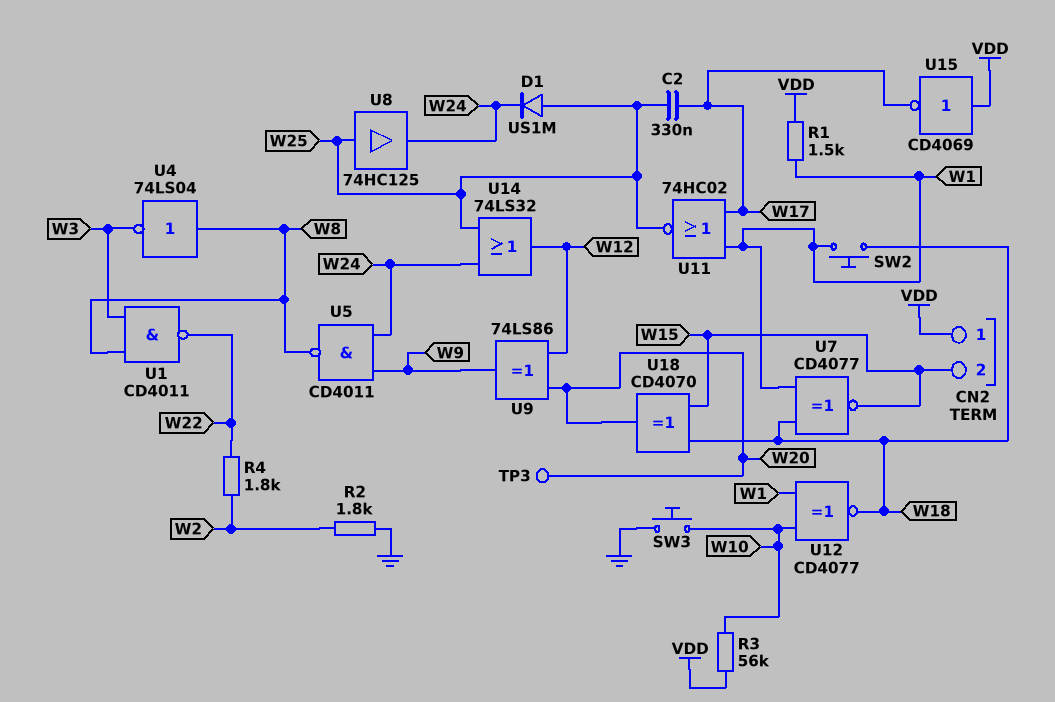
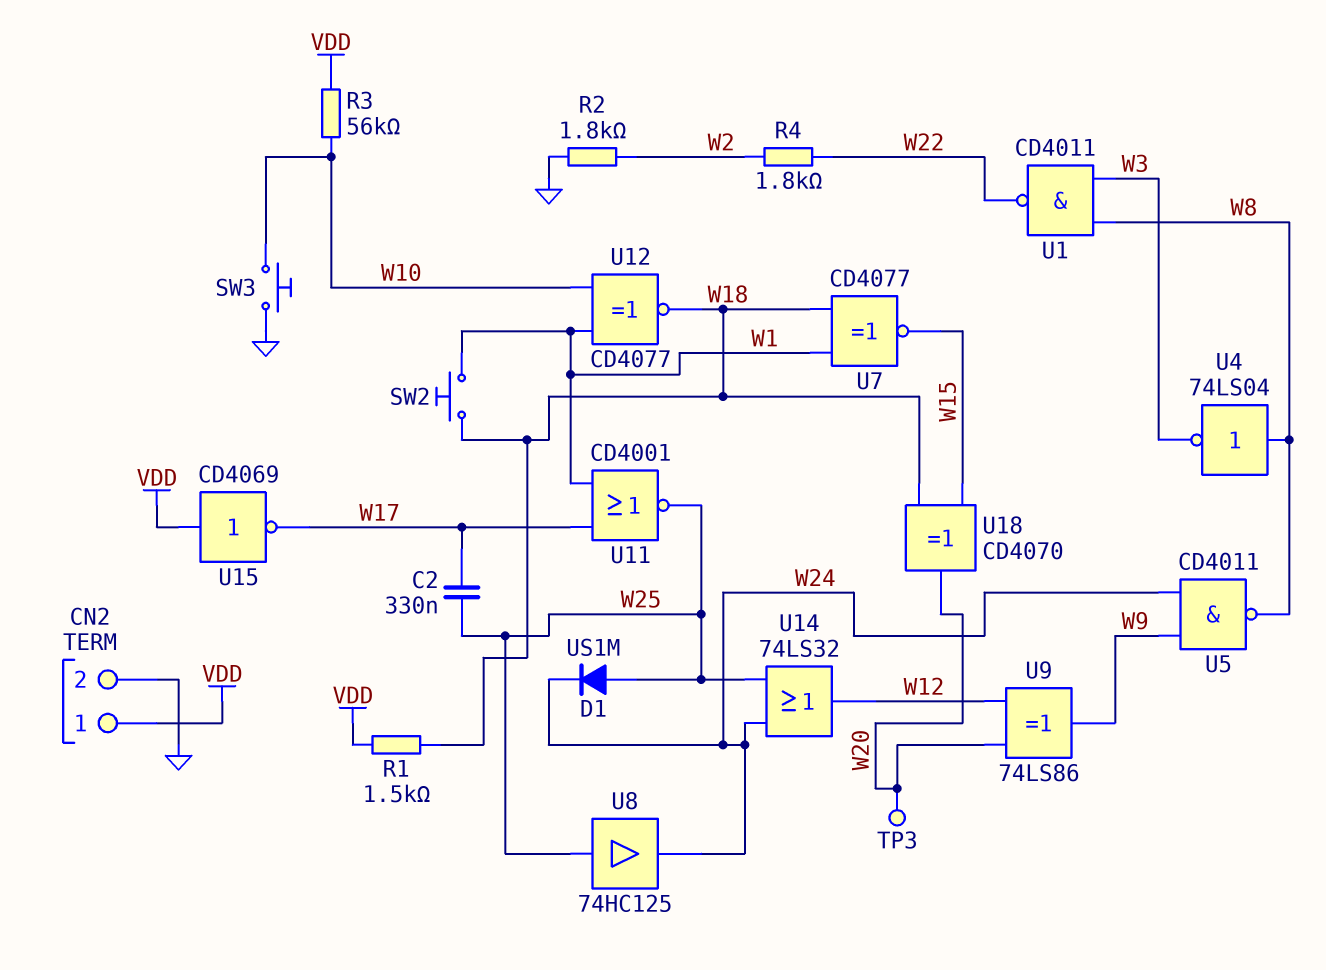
CN2 pin 2: W15 -> GND
R1: 1.5k (VDD, W1) -> 1.5k (VDD, W18)
U11: NOR 74HC02 (in W1, in W17, out W25) -> NOR CD4001 (in W1, in W17, out W25)

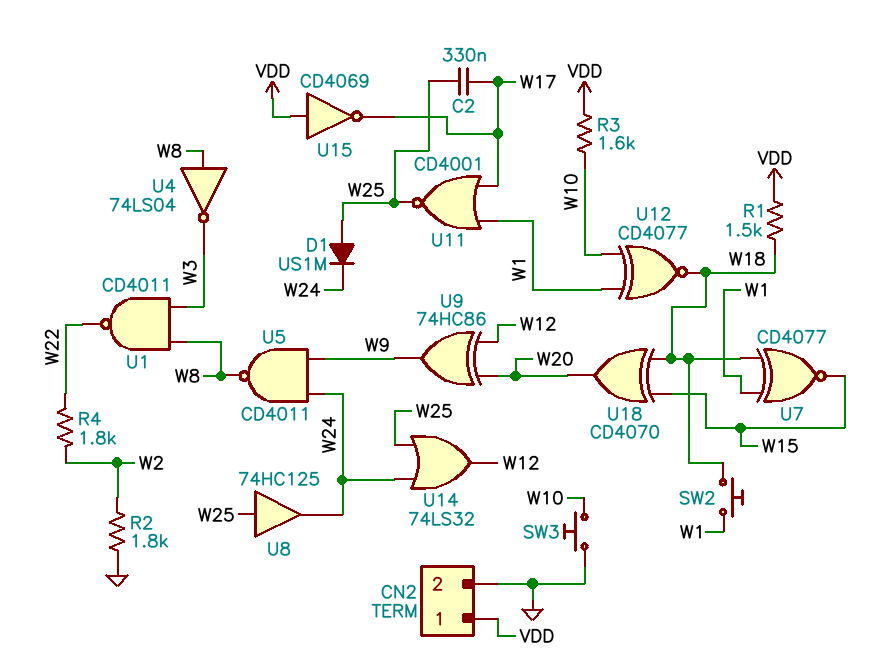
R3: 56k (VDD, W10) -> 1.6k (VDD, W10)
TP3: test point (W20) -> none
U9: XOR 74LS86 (in W12, in W20, out W9) -> XOR 74HC86 (in W12, in W20, out W9)

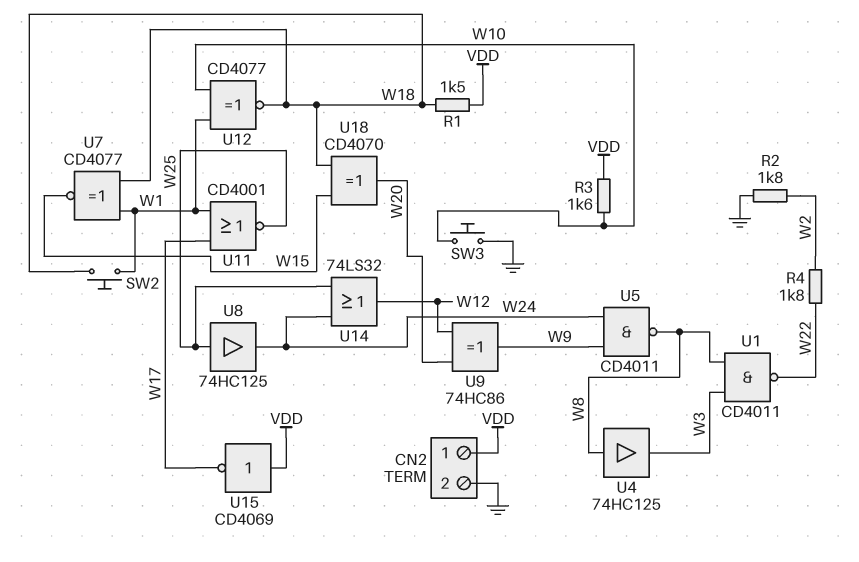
C2: 330nF (W17, W25) -> none
D1: diode US1M (A W25, K W24) -> none
U4: NOT 74LS04 (in W8, out W3) -> buffer 74HC125 (in W8, out W3)

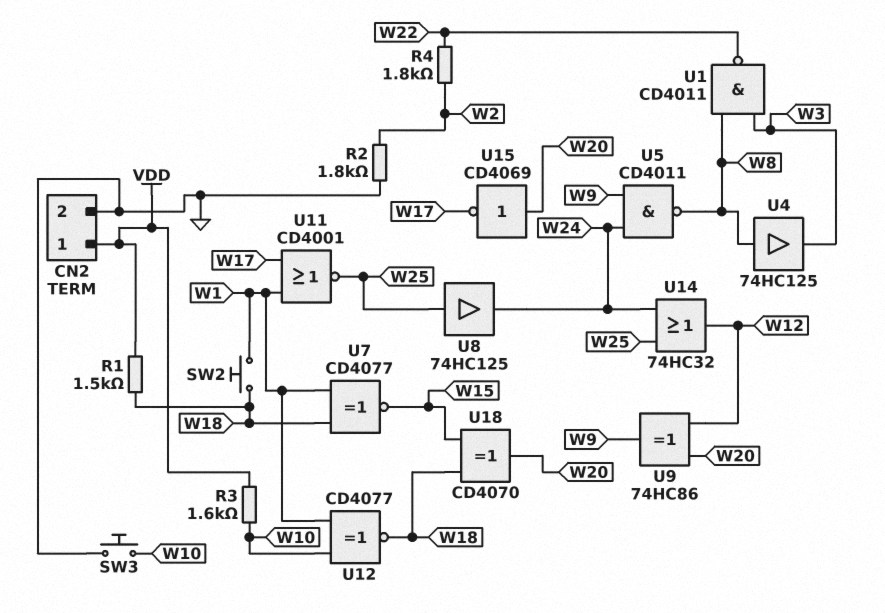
U14: OR 74LS32 (in W24, in W25, out W12) -> OR 74HC32 (in W24, in W25, out W12)
U15: NOT CD4069 (in VDD, out W17) -> NOT CD4069 (in W20, out W17)

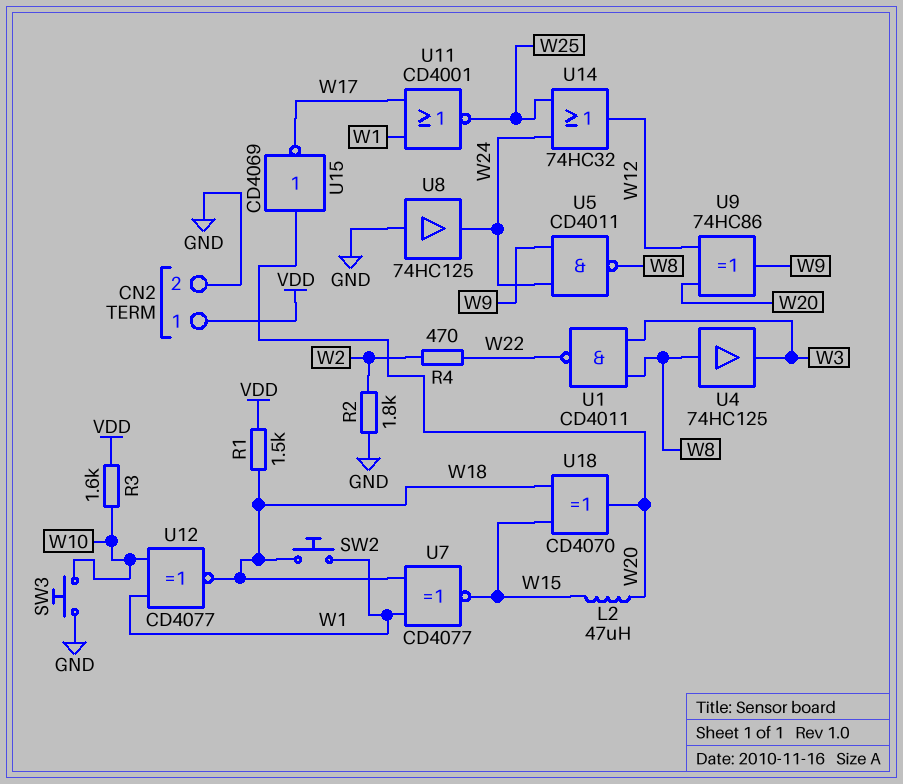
L2: none -> 47uH (W15, W20)
R4: 1.8k (W2, W22) -> 470 (W2, W22)
U8: buffer 74HC125 (in W25, out W24) -> buffer 74HC125 (in GND, out W24)

